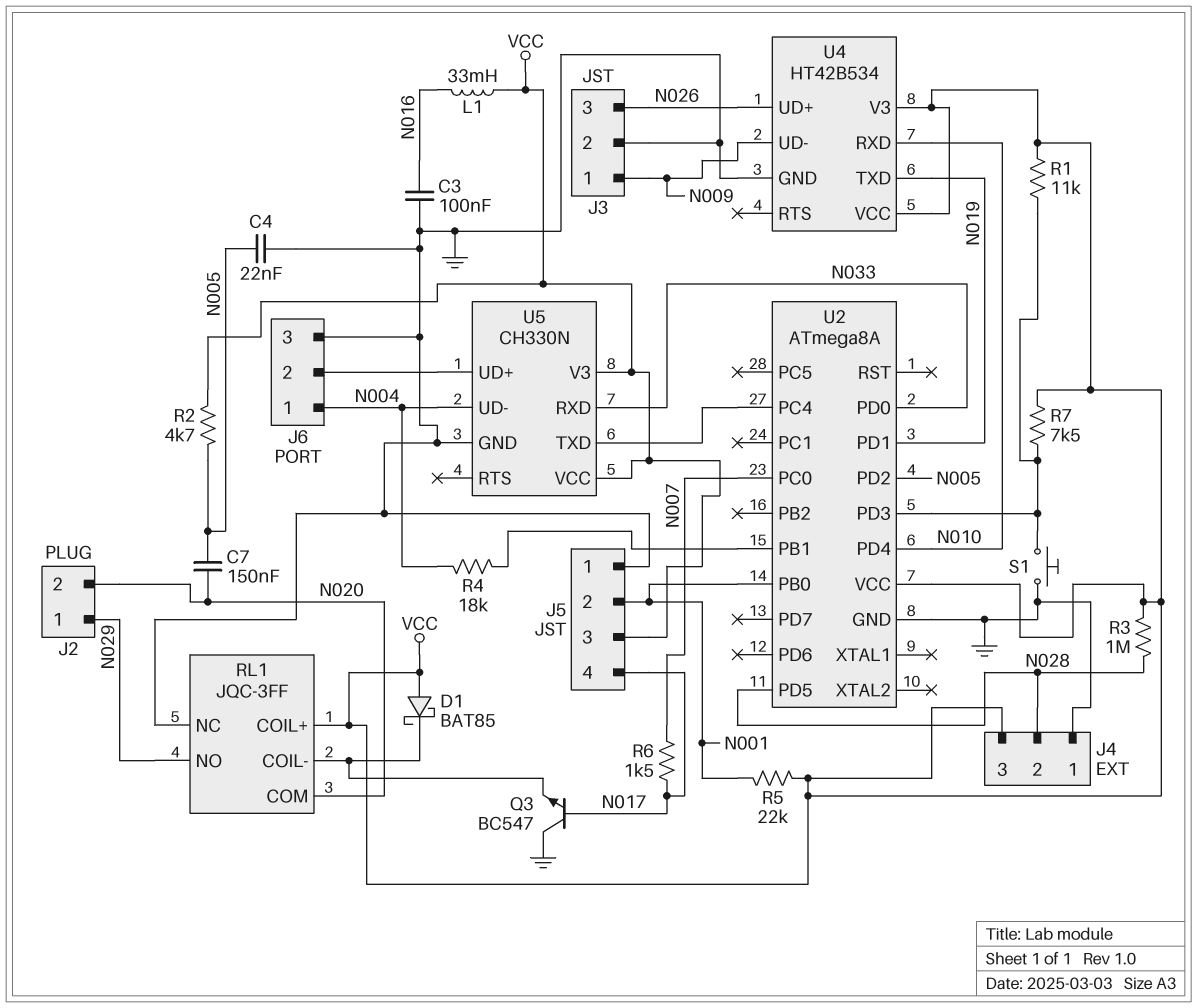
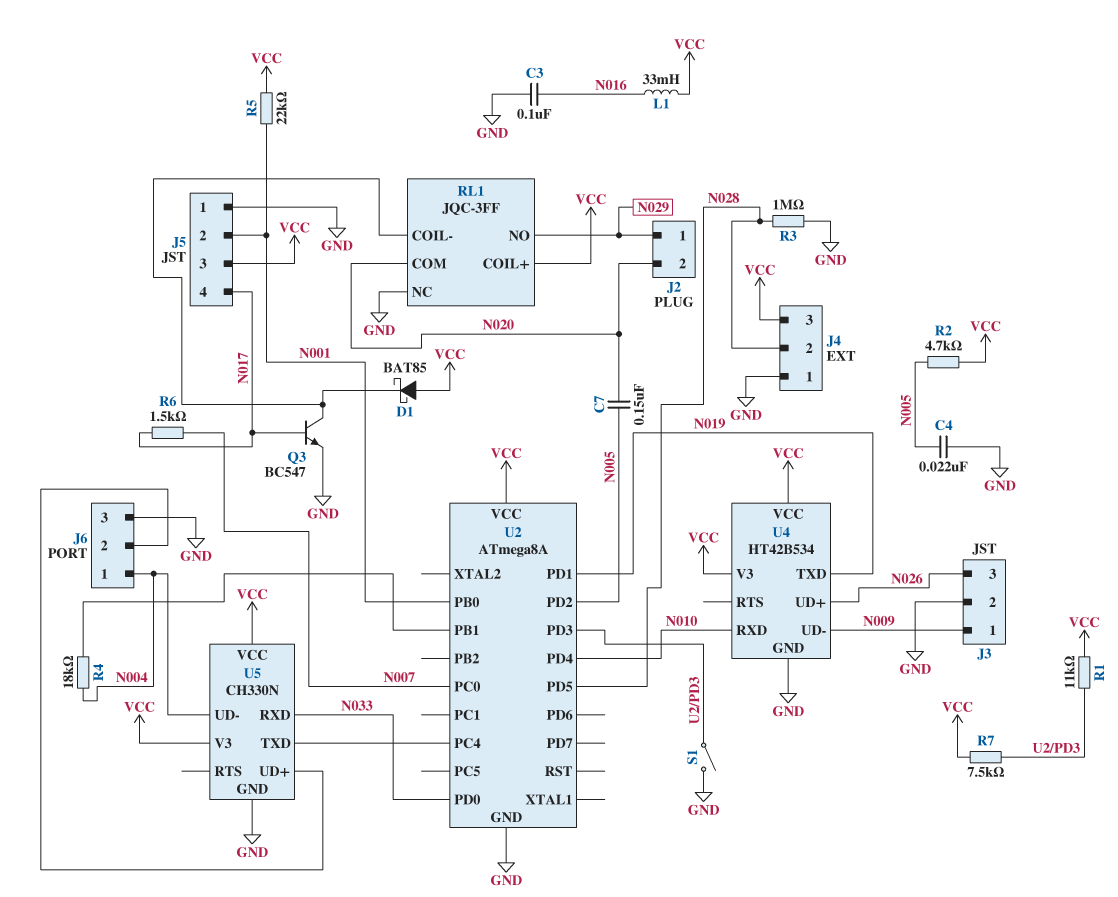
Q3: NPN BC547 (B N017, C GND, E RL1/COIL-) -> NPN BC547 (B N017, C RL1/COIL-, E GND)
R3: 1M (N028, VCC) -> 1M (GND, N028)
S1: button (GND, U2/PD3) -> switch (GND, U2/PD3)

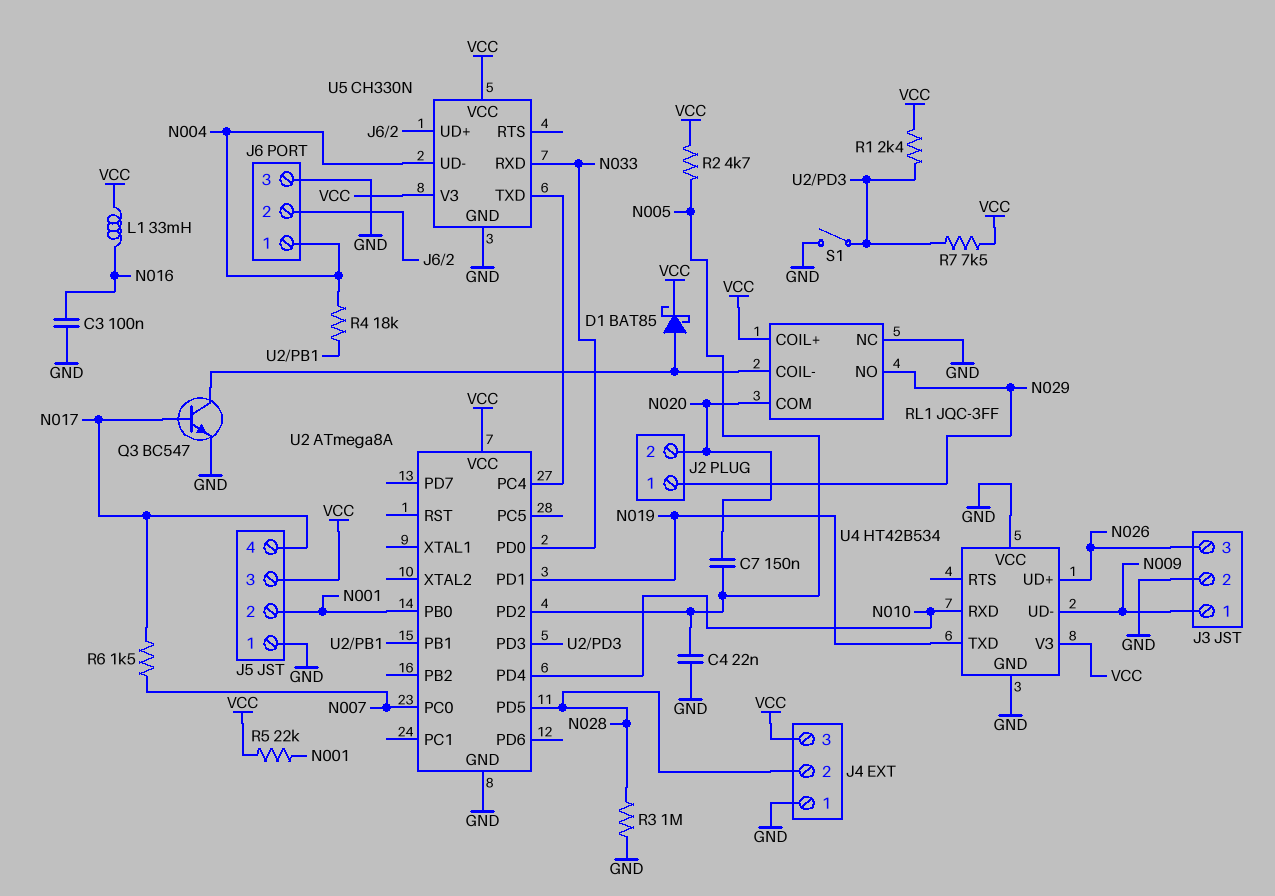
D1: schottky BAT85 (A VCC, K RL1/COIL-) -> schottky BAT85 (A RL1/COIL-, K VCC)
R1: 11k (U2/PD3, VCC) -> 2.4k (U2/PD3, VCC)
U4 pin VCC: VCC -> GND

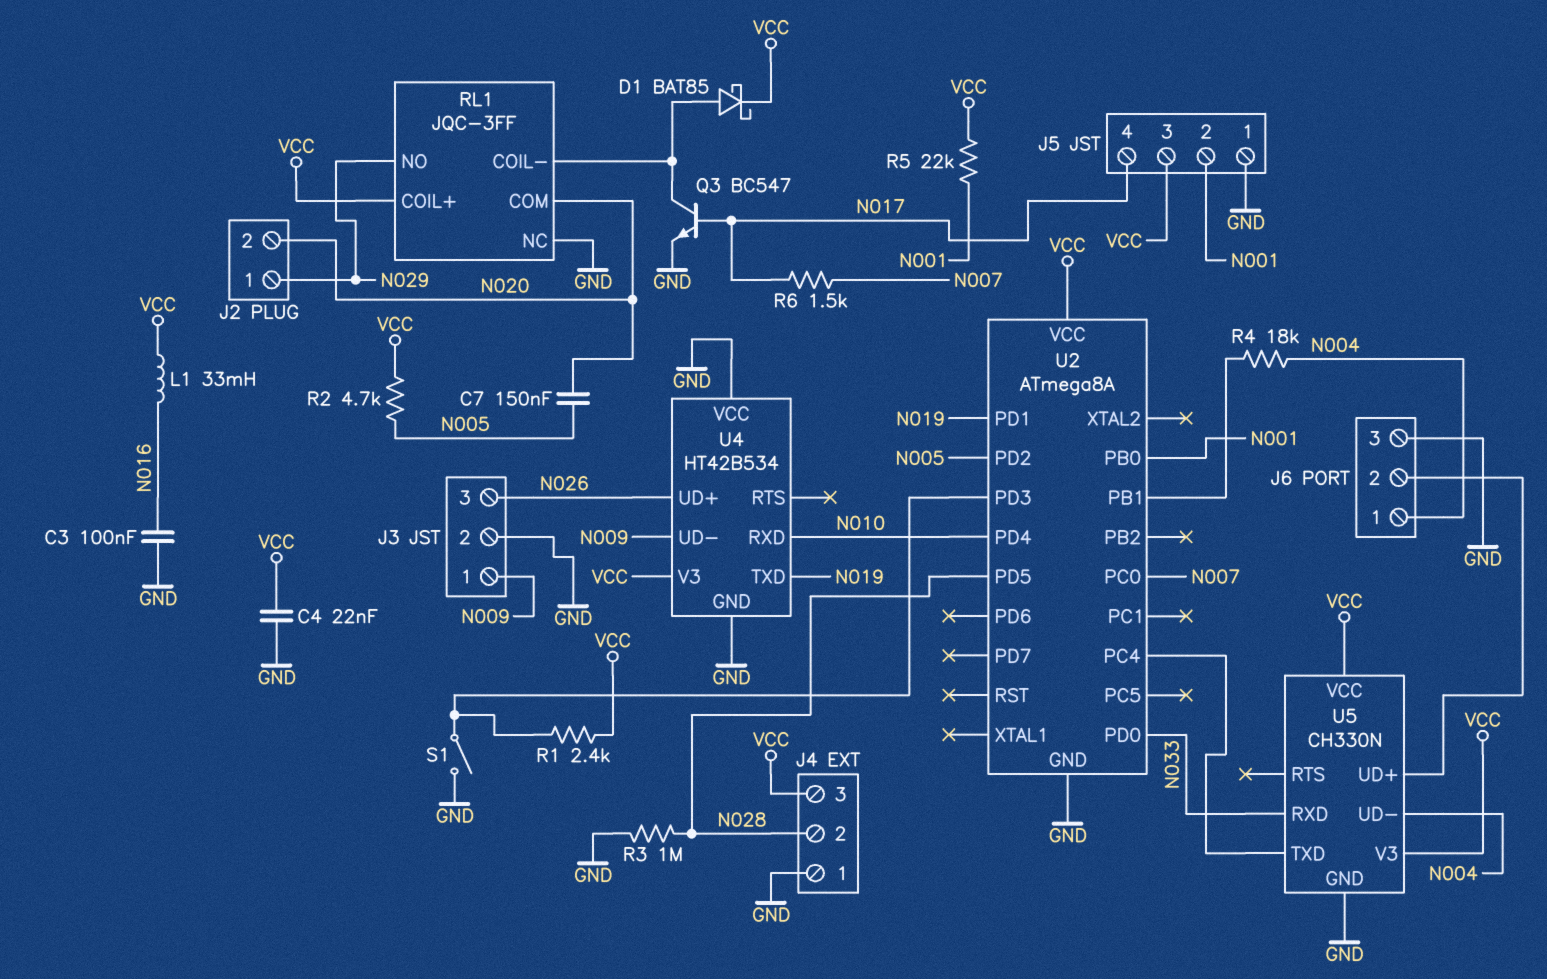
C4: 22nF (GND, N005) -> 22nF (GND, VCC)
R7: 7.5k (U2/PD3, VCC) -> none

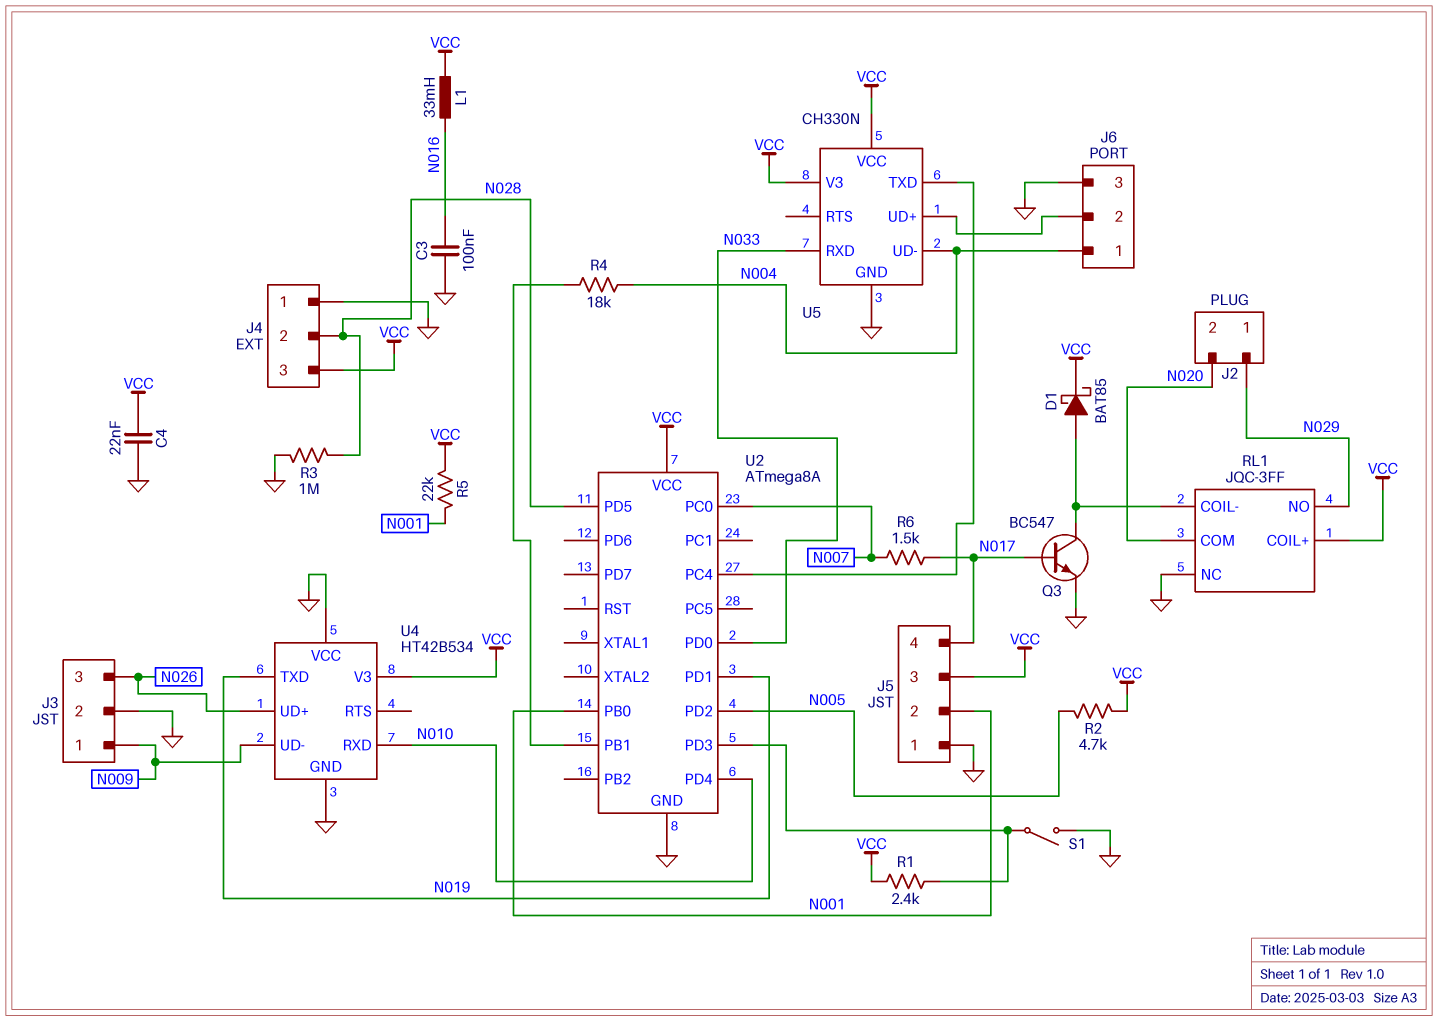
C7: 150nF (N005, N020) -> none

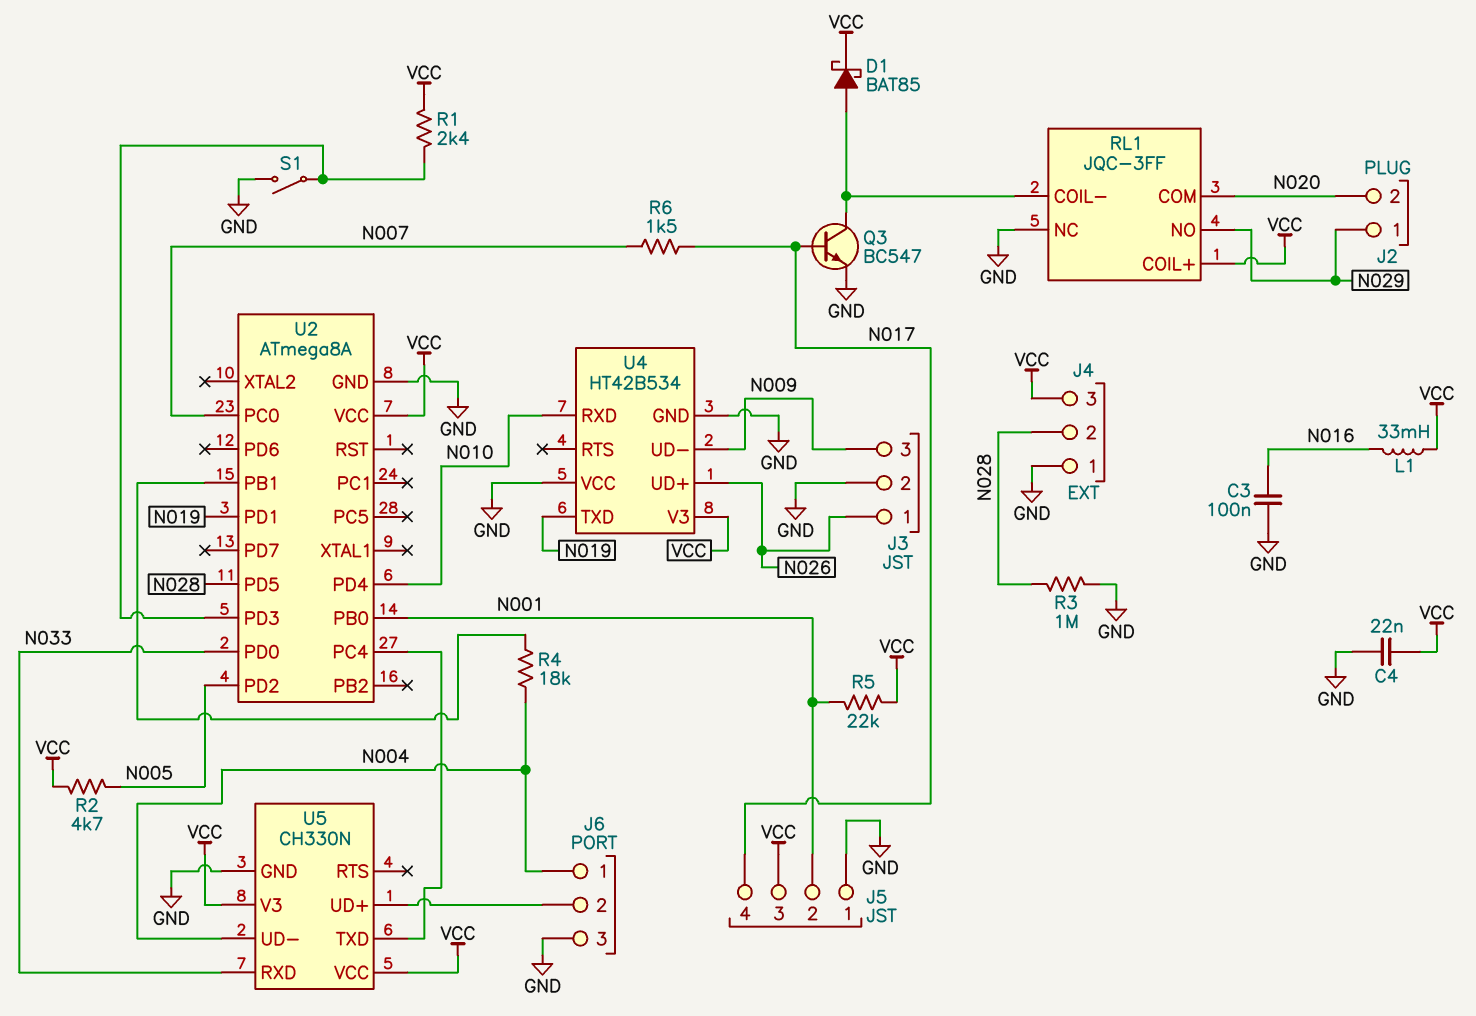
J3 pin 1: N009 -> N026
J3 pin 3: N026 -> N009

